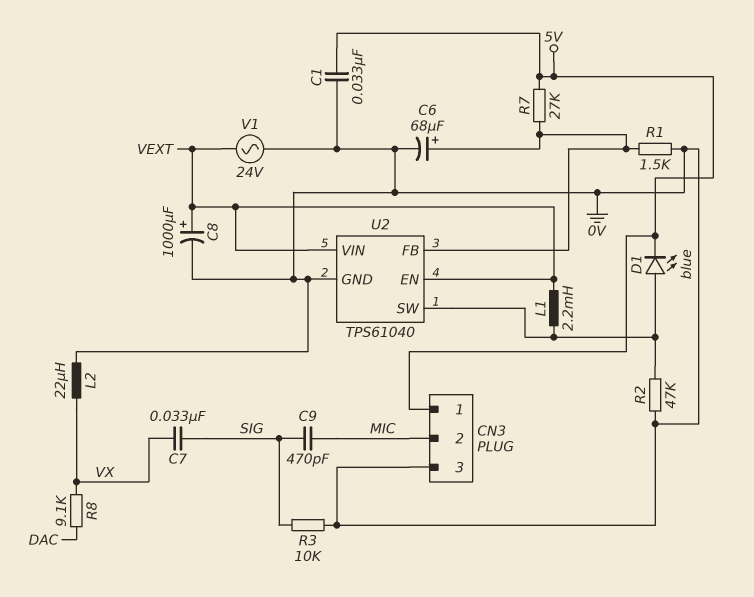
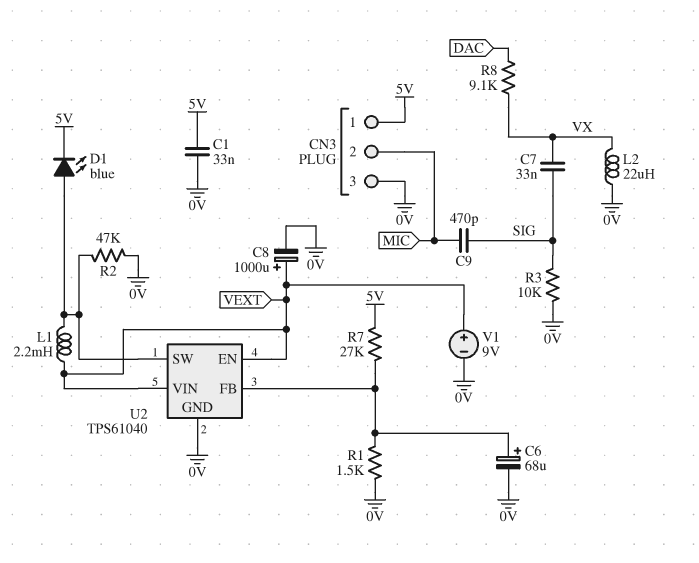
V1: AC 24V (0V, VEXT) -> 9V (plus VEXT, minus 0V)

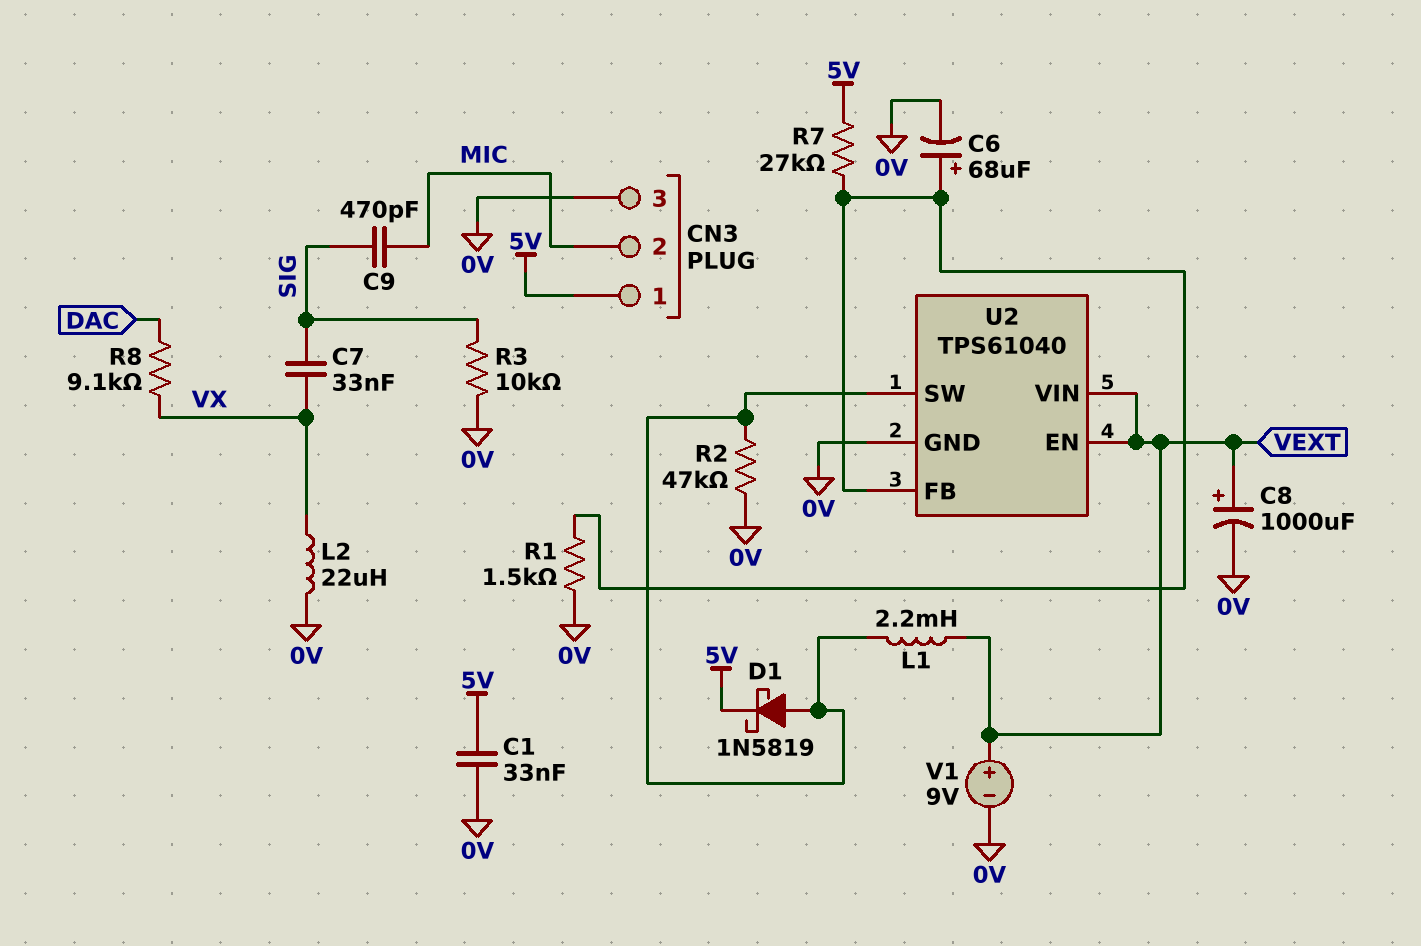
D1: LED blue (A U2/SW, K 5V) -> schottky 1N5819 (A U2/SW, K 5V)

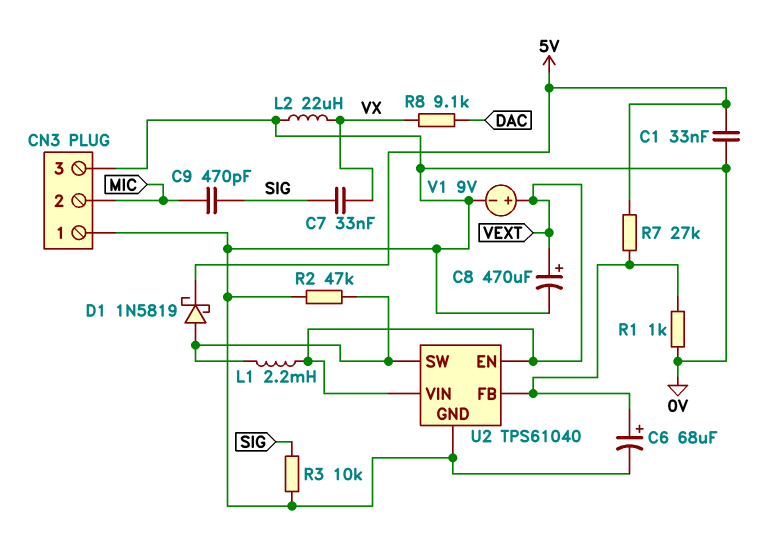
C8: 1000uF (plus VEXT, minus 0V) -> 470uF (plus VEXT, minus 0V)
CN3 pin 1: 5V -> 0V
R1: 1.5k (0V, U2/FB) -> 1k (0V, U2/FB)

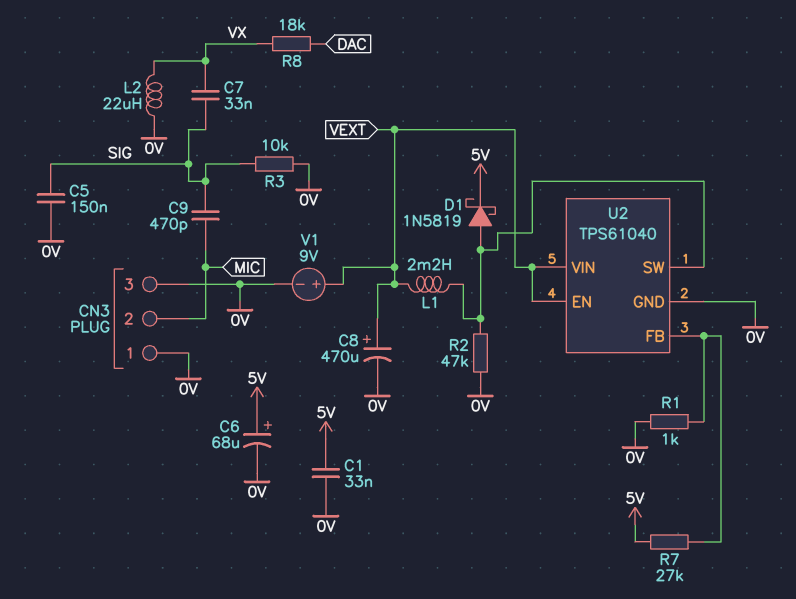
C5: none -> 150nF (0V, SIG)
C6: 68uF (plus U2/FB, minus 0V) -> 68uF (plus 5V, minus 0V)
R8: 9.1k (DAC, VX) -> 18k (DAC, VX)

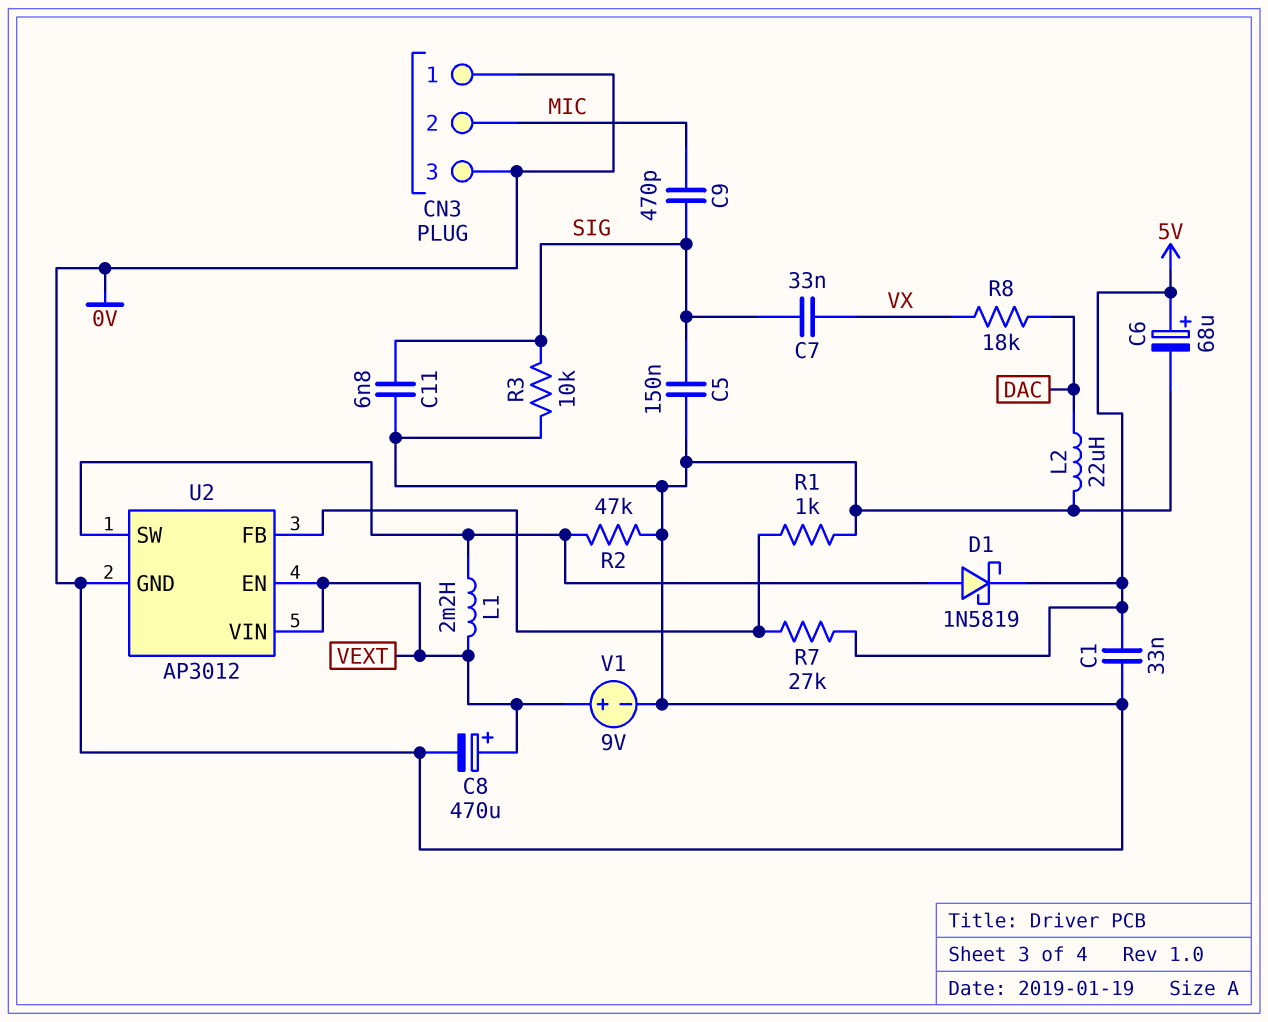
C11: none -> 6.8nF (0V, SIG)
L2: 22uH (0V, VX) -> 22uH (0V, DAC)
U2: TPS61040 -> AP3012

